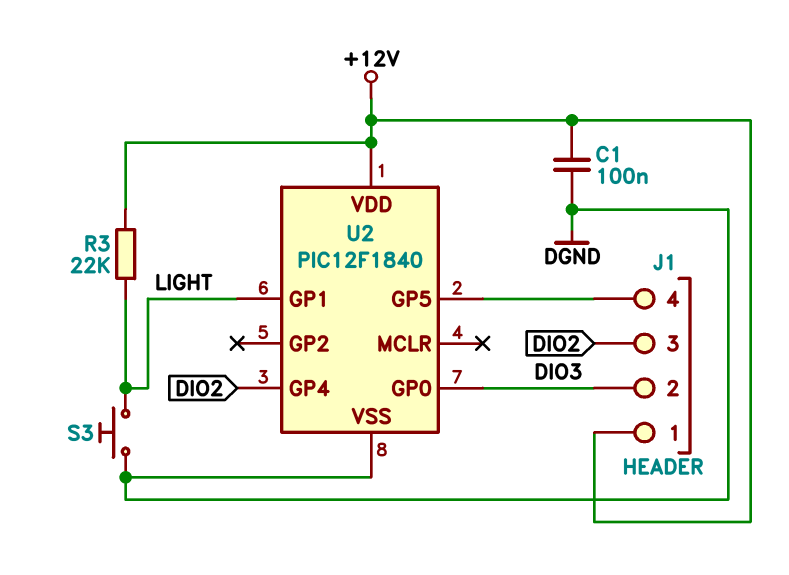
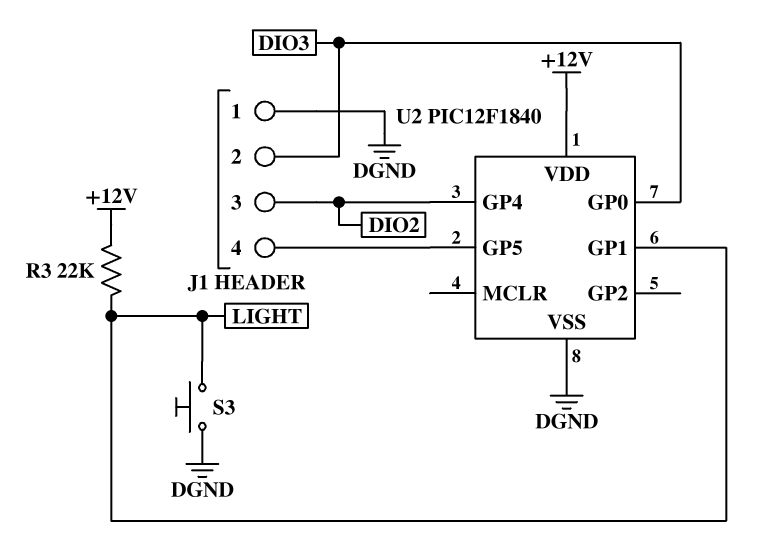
C1: 100nF (+12V, DGND) -> none
J1 pin 1: +12V -> DGND

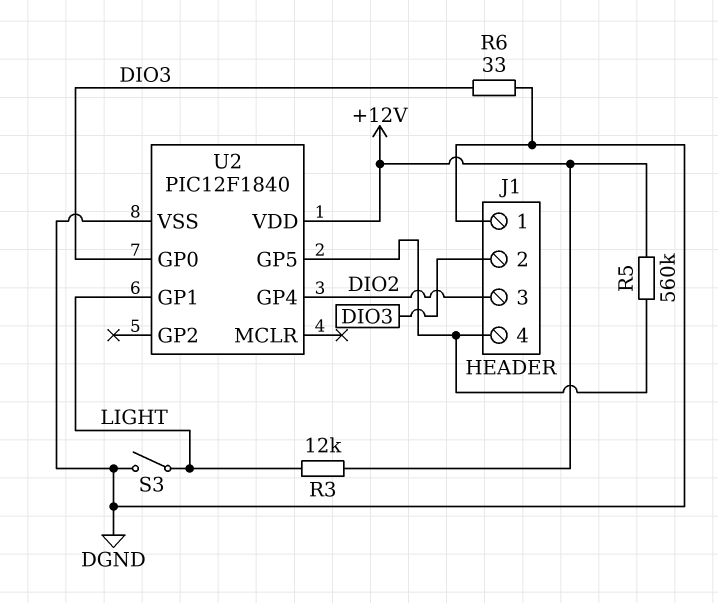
R3: 22k (+12V, LIGHT) -> 12k (+12V, LIGHT)
R5: none -> 560k (+12V, J1/4)
R6: none -> 33 (DGND, DIO3)
S3: button (DGND, LIGHT) -> switch (DGND, LIGHT)

